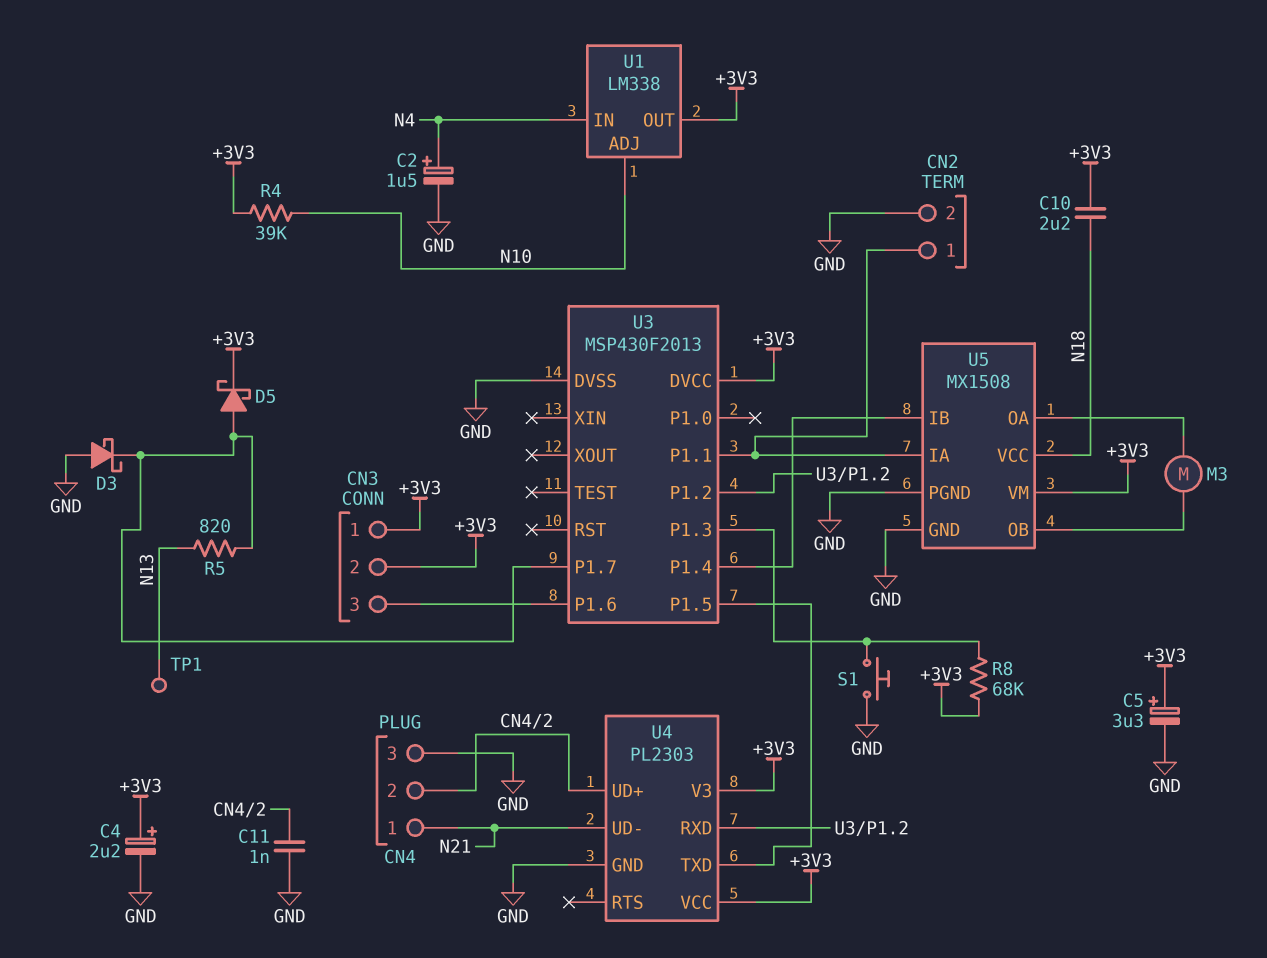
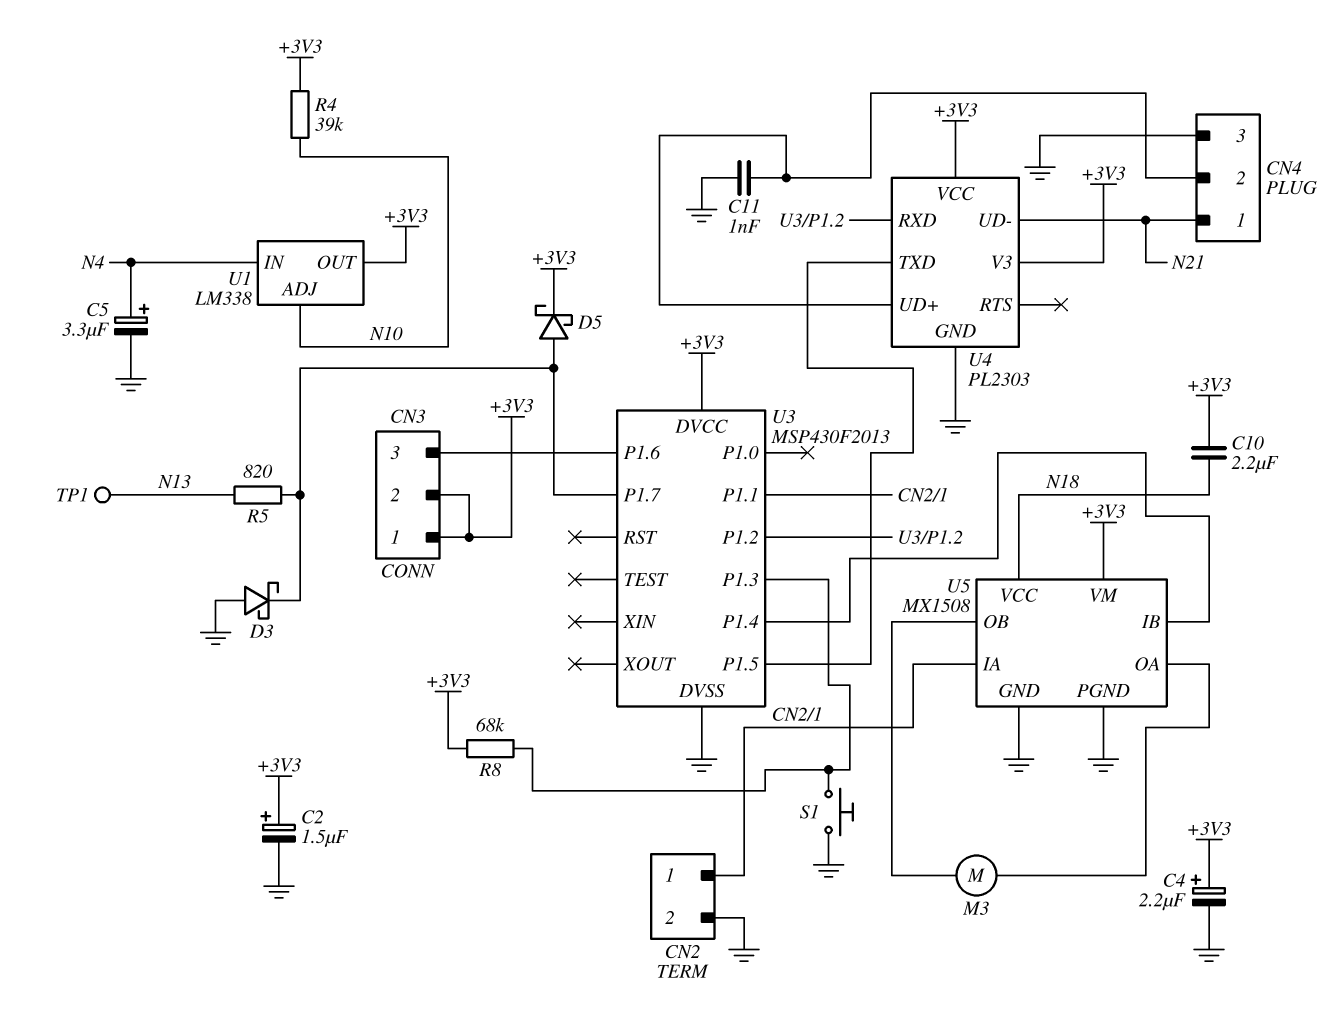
C2: 1.5uF (plus N4, minus GND) -> 1.5uF (plus +3V3, minus GND)
C5: 3.3uF (plus +3V3, minus GND) -> 3.3uF (plus N4, minus GND)

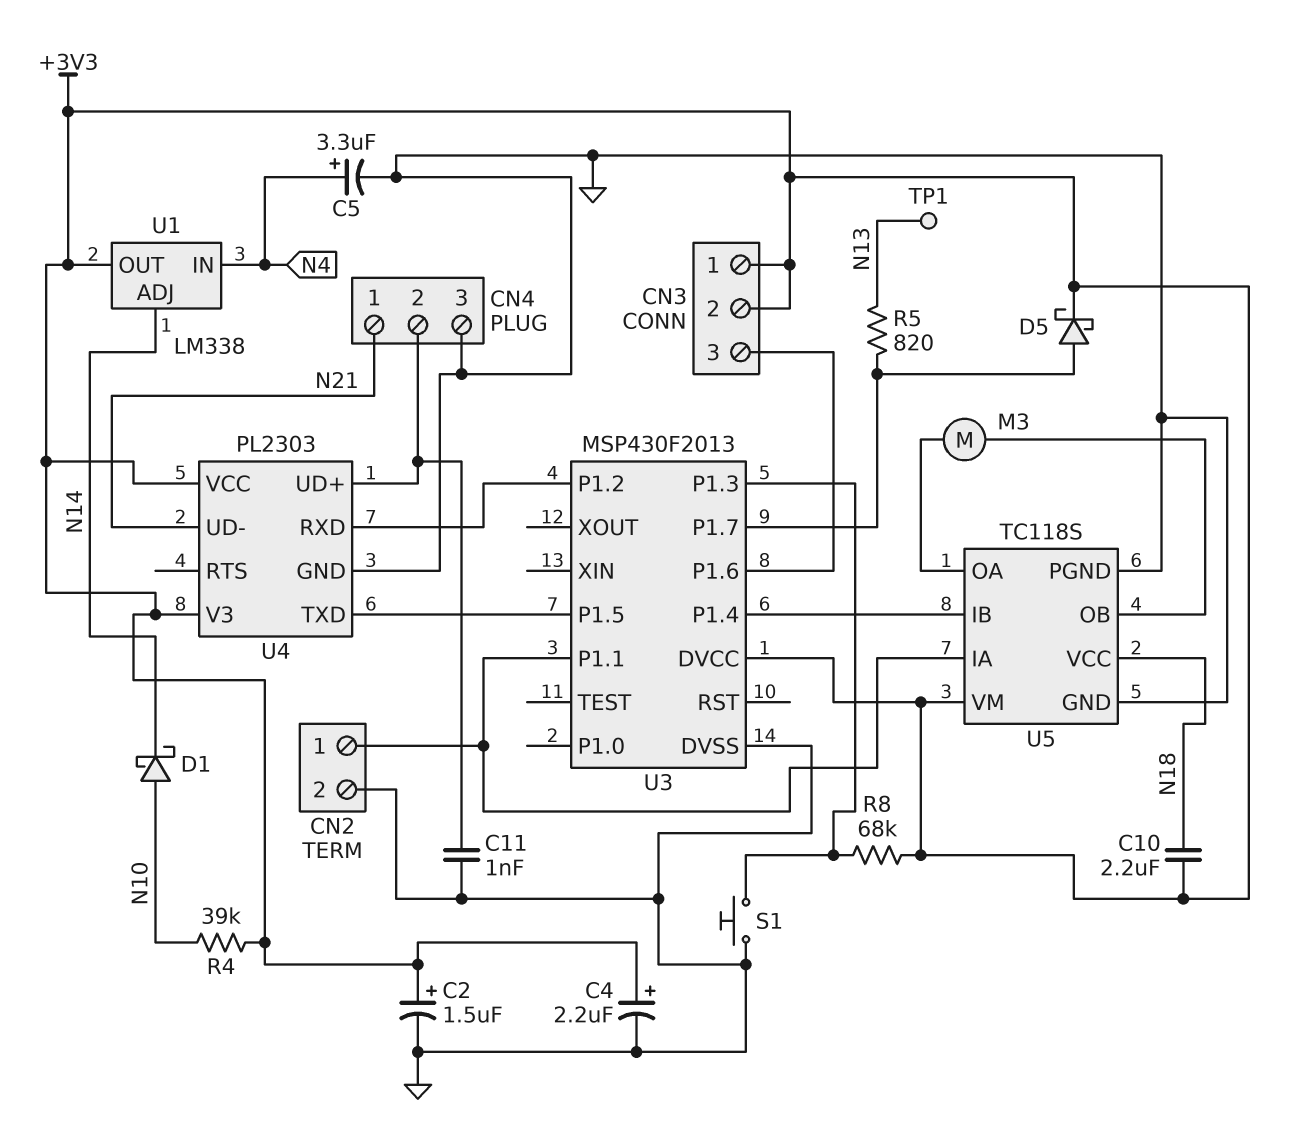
D1: none -> schottky (A N10, K N14)
D3: schottky (A GND, K U3/P1.7) -> none
U1 pin ADJ: N10 -> N14
U5: MX1508 -> TC118S

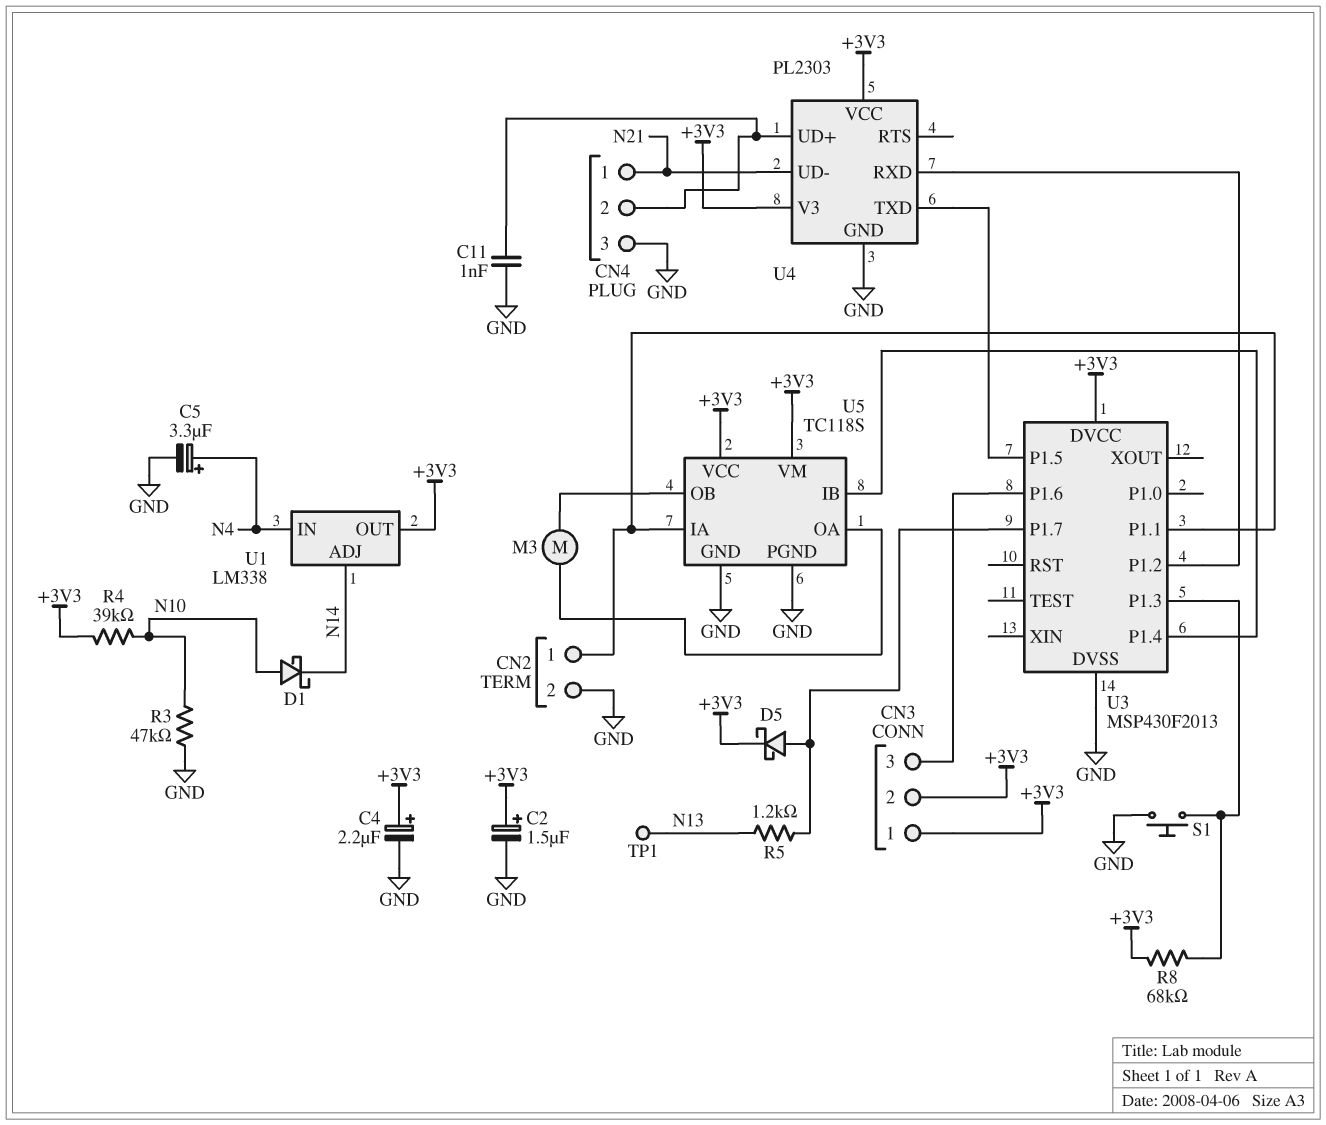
C10: 2.2uF (+3V3, N18) -> none
R3: none -> 47k (GND, N10)
R5: 820 (N13, U3/P1.7) -> 1.2k (N13, U3/P1.7)
U5 pin VCC: N18 -> +3V3

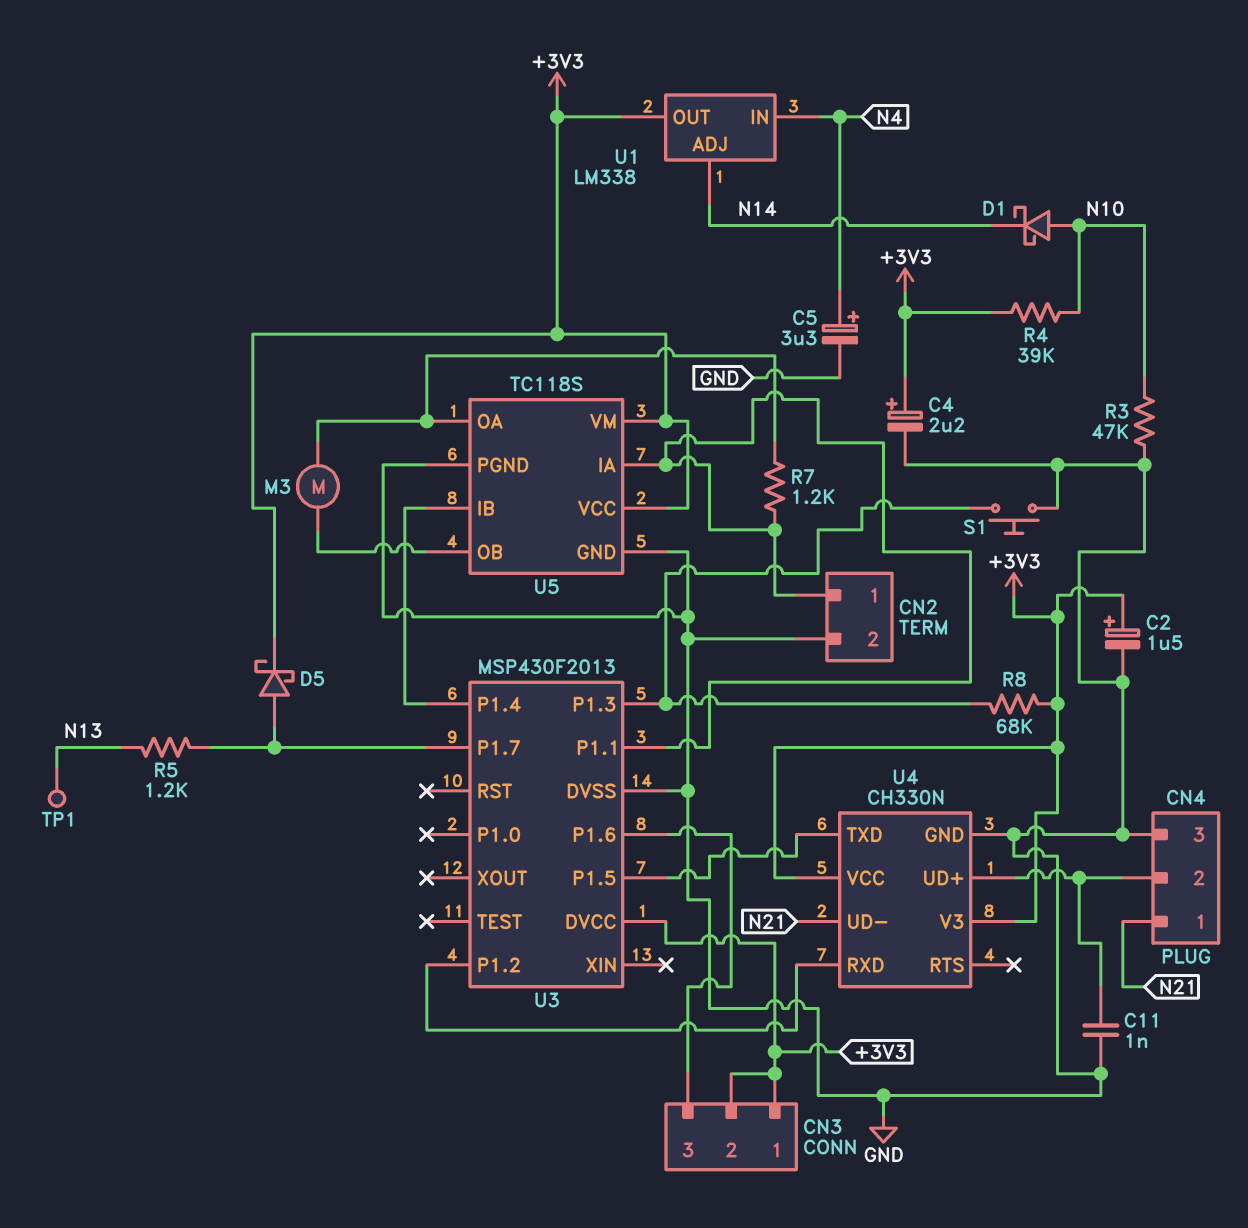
R7: none -> 1.2k (CN2/1, U5/OA)
U4: PL2303 -> CH330N

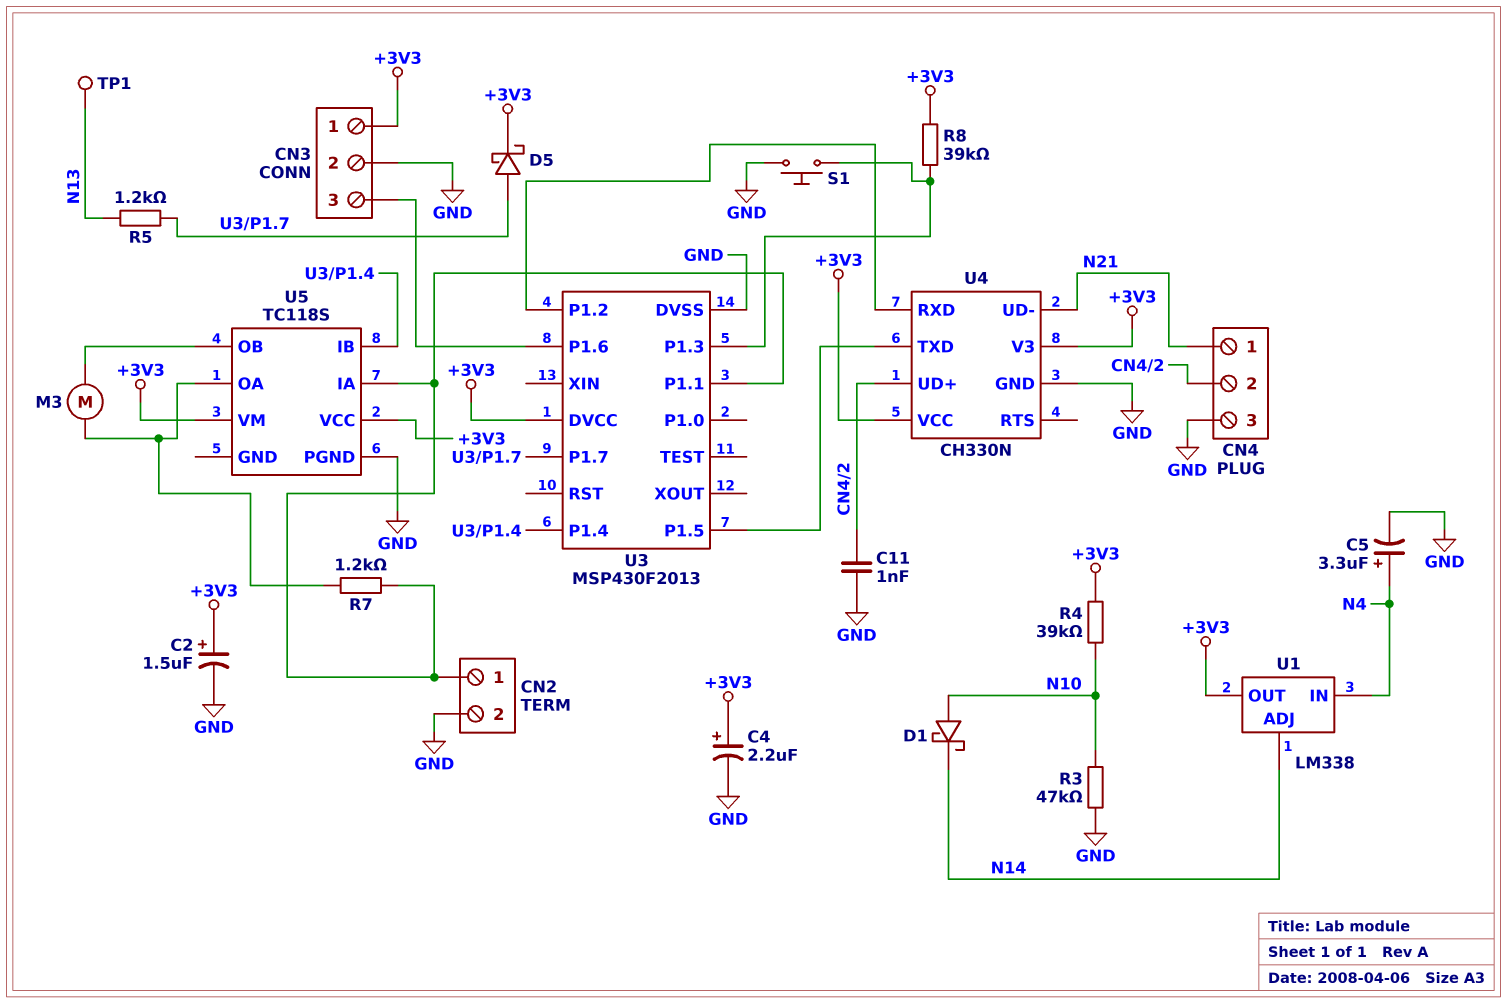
CN3 pin 2: +3V3 -> GND
R8: 68k (+3V3, U3/P1.3) -> 39k (+3V3, U3/P1.3)
U5 pin GND: GND -> none

